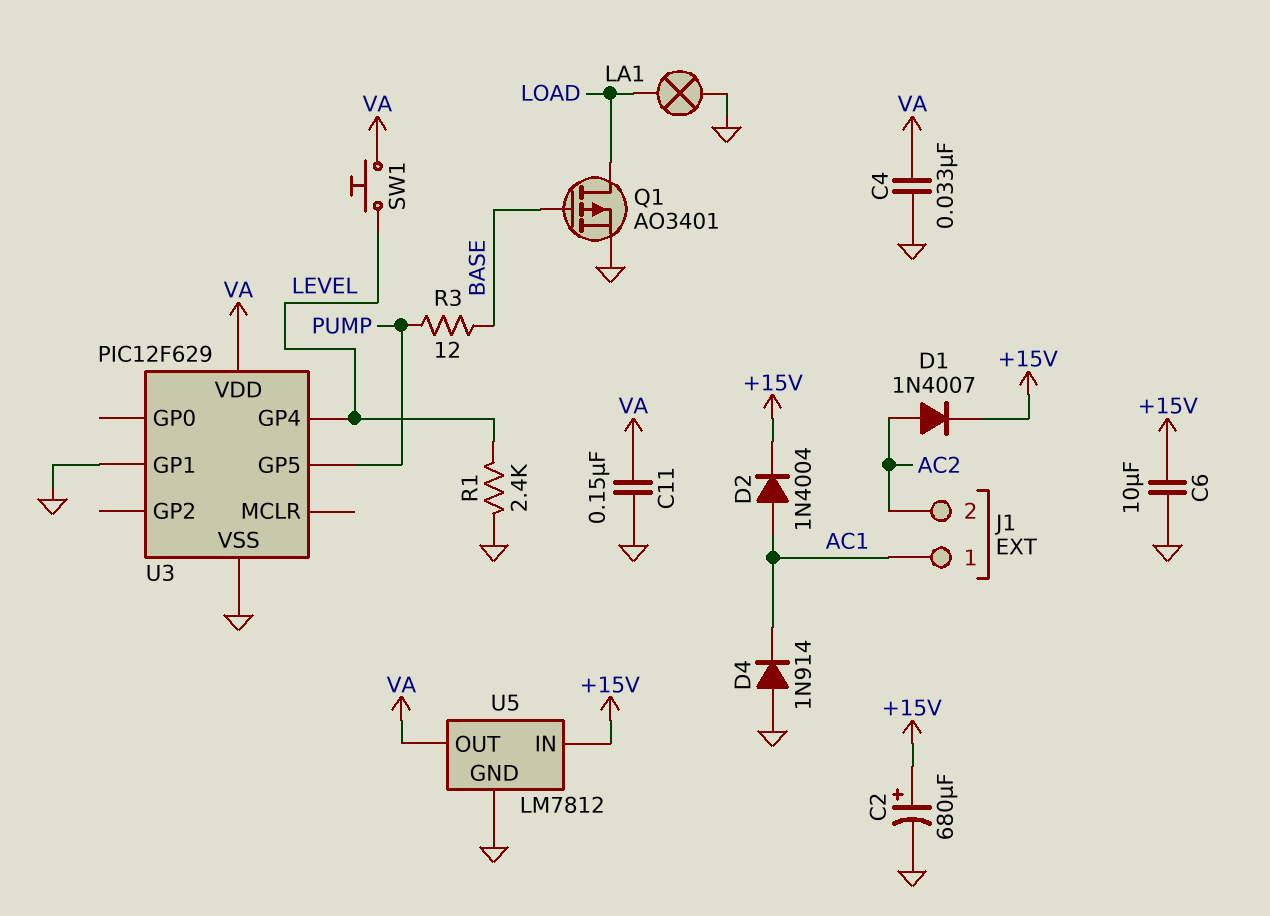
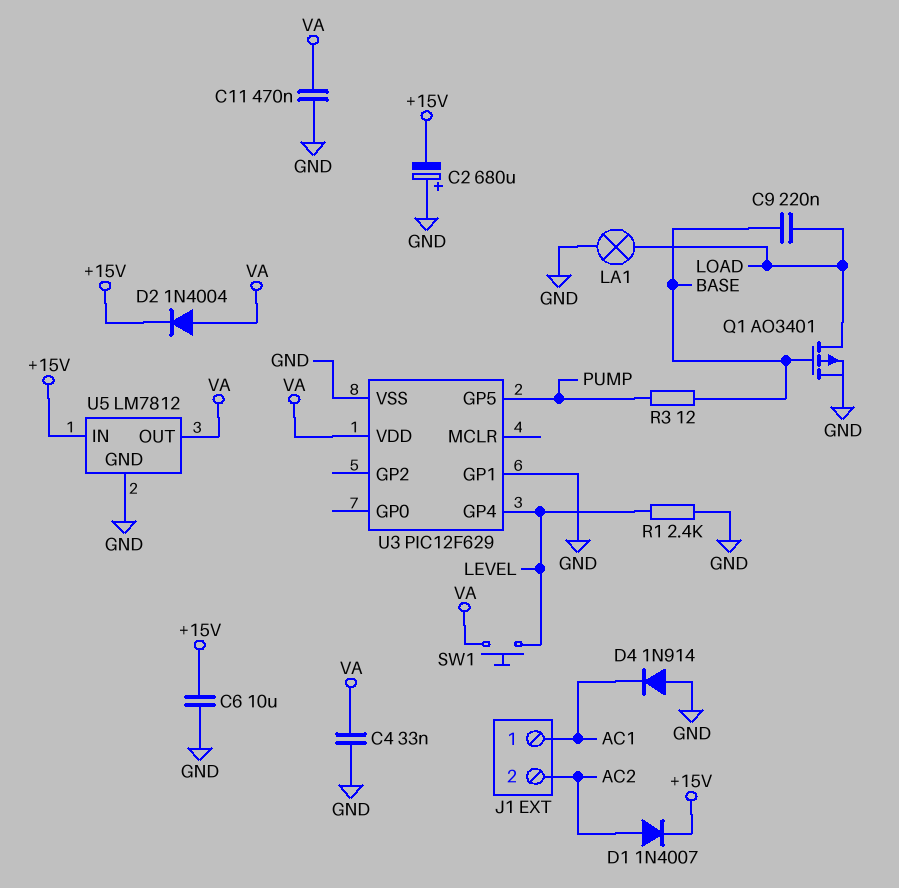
C2: 680uF (plus +15V, minus GND) -> 680uF (plus GND, minus +15V)
C9: none -> 220nF (BASE, LOAD)
C11: 150nF (GND, VA) -> 470nF (GND, VA)
D2: diode 1N4004 (A AC1, K +15V) -> diode 1N4004 (A VA, K +15V)

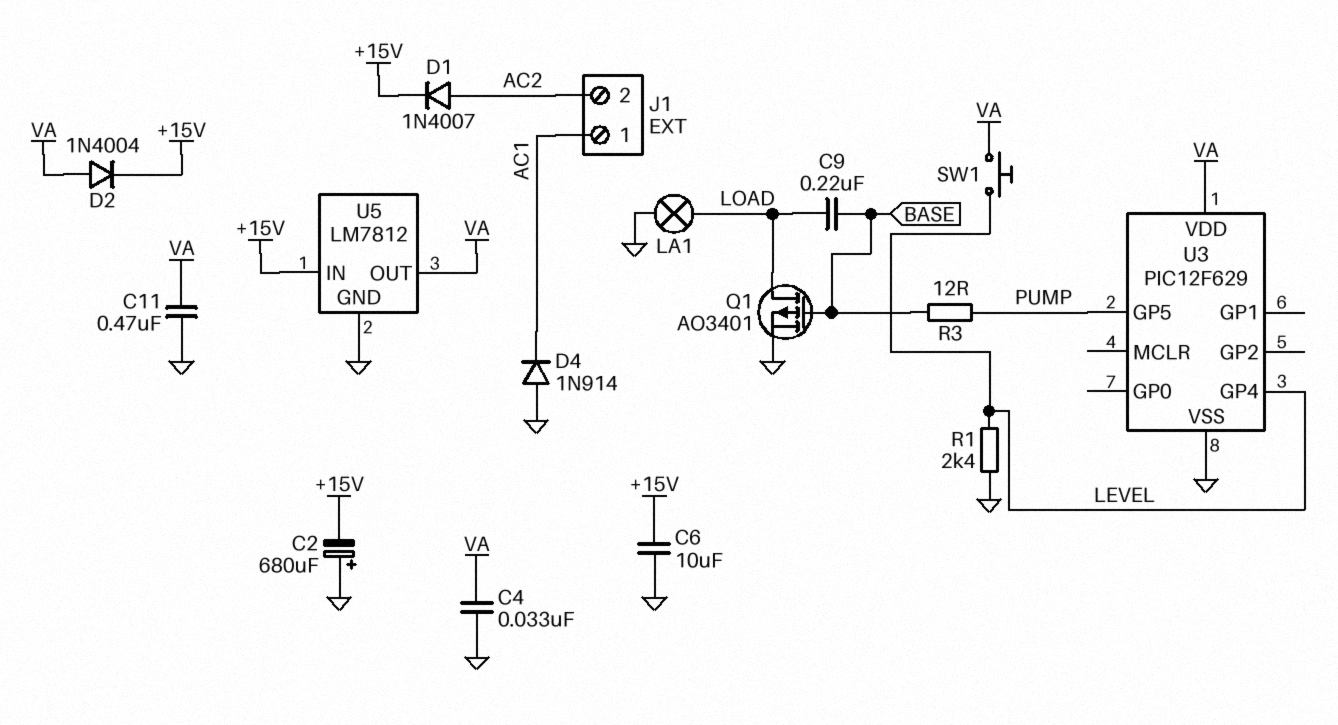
U3 pin GP1: GND -> none

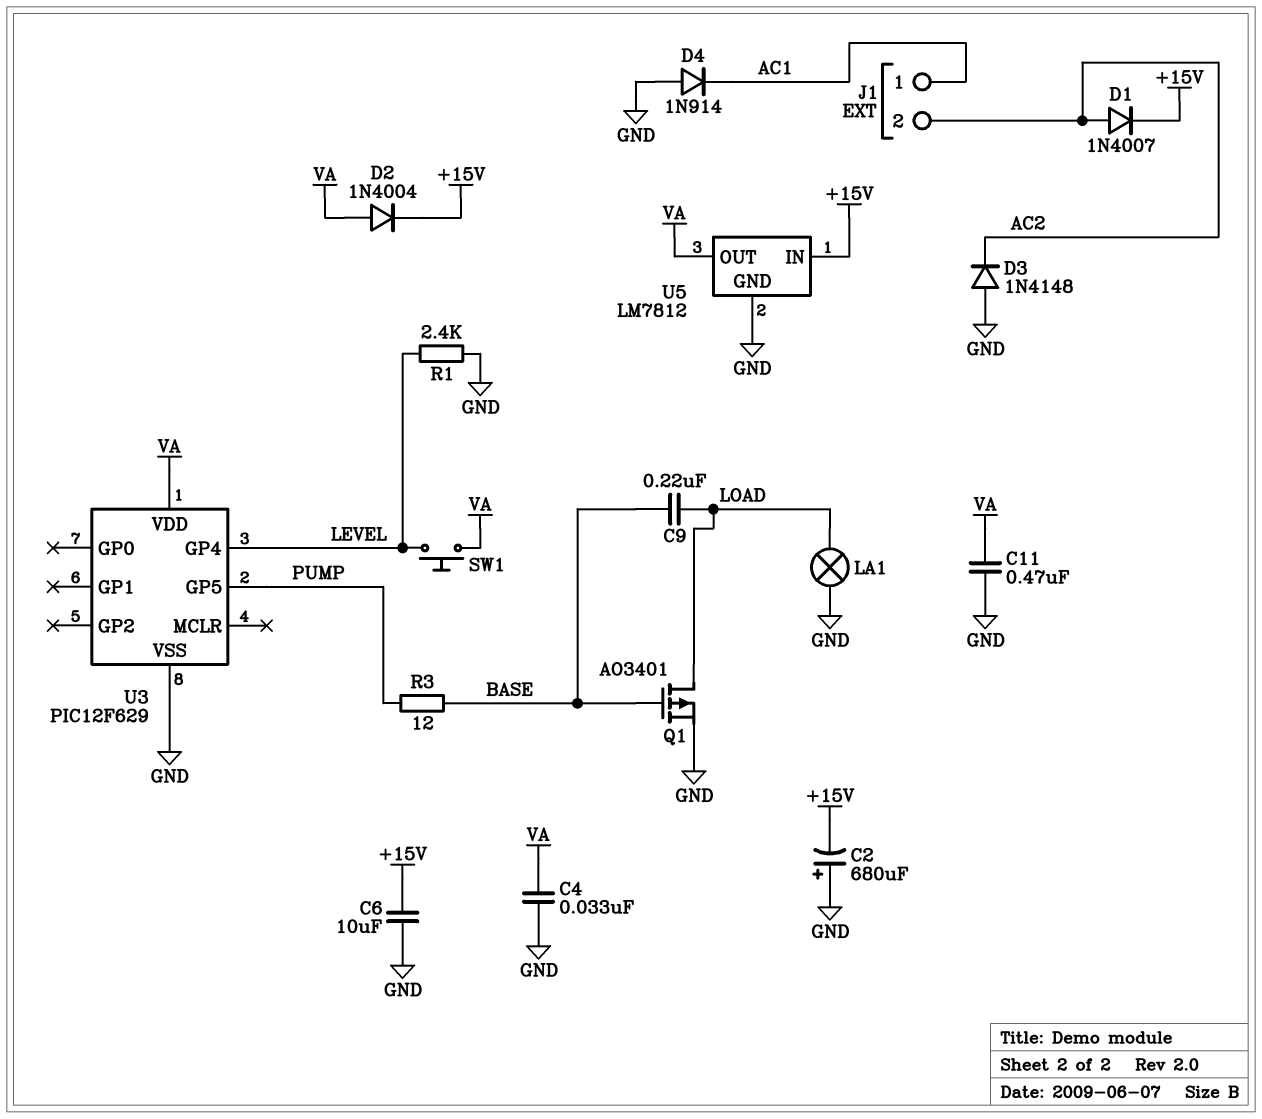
D3: none -> diode 1N4148 (A GND, K AC2)

